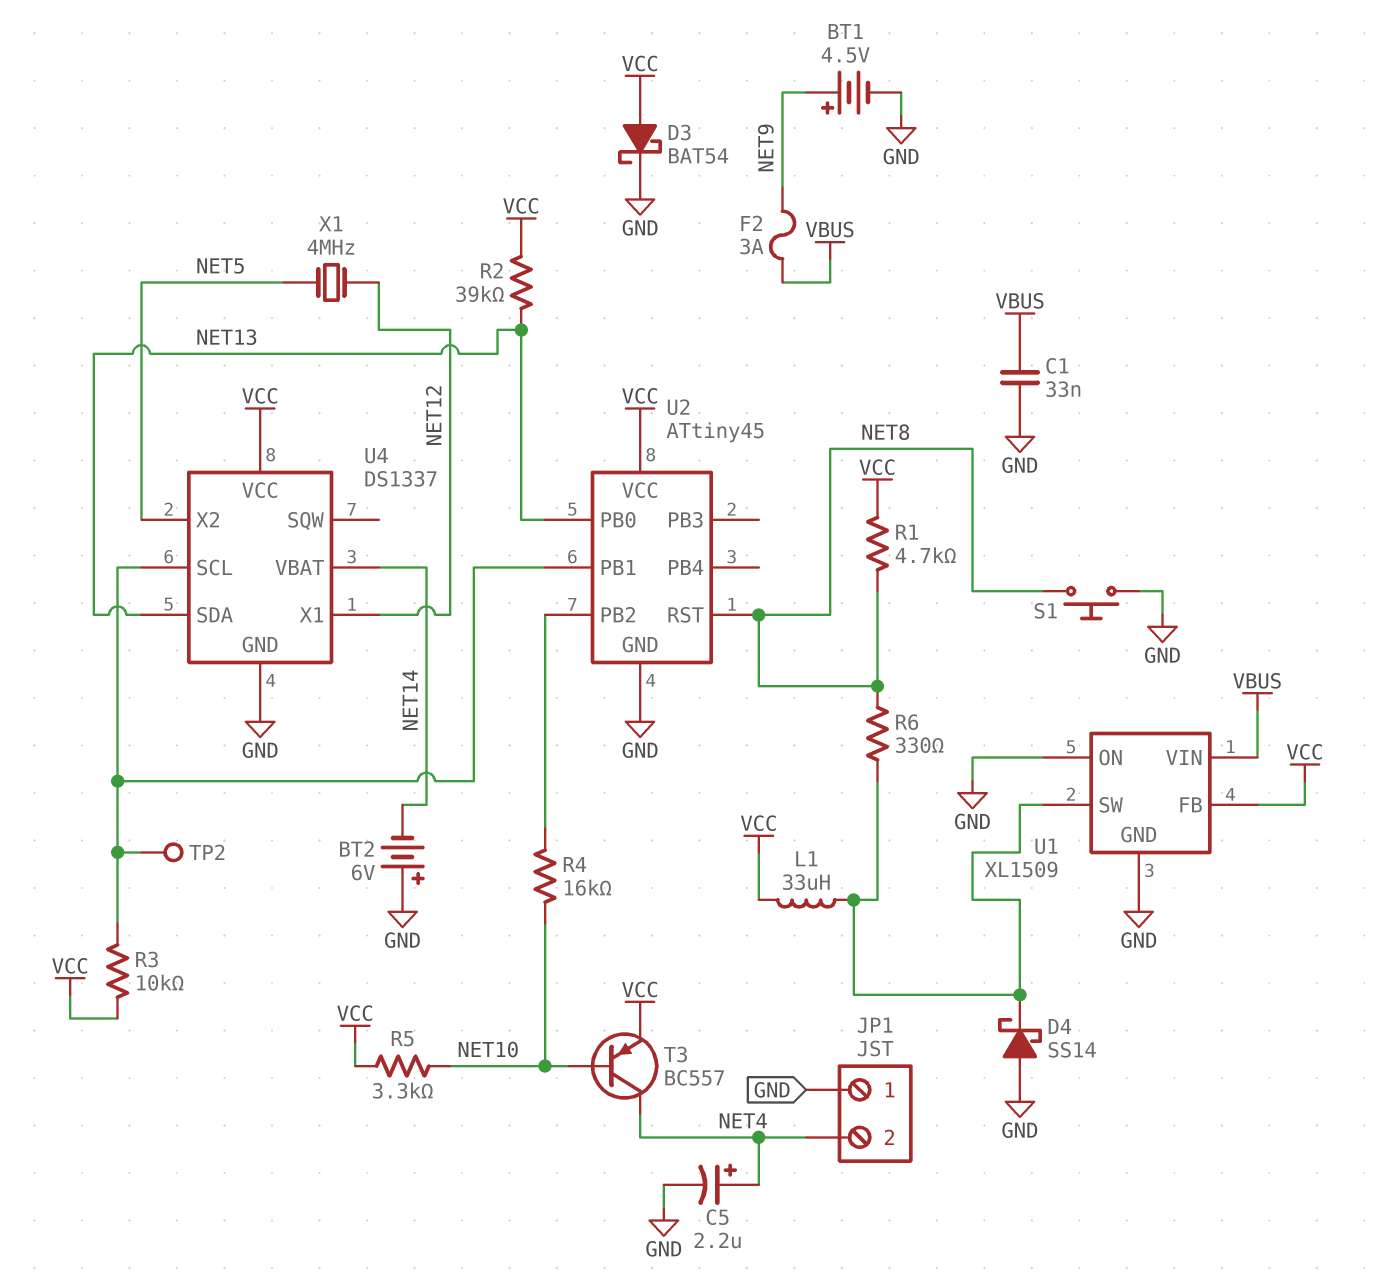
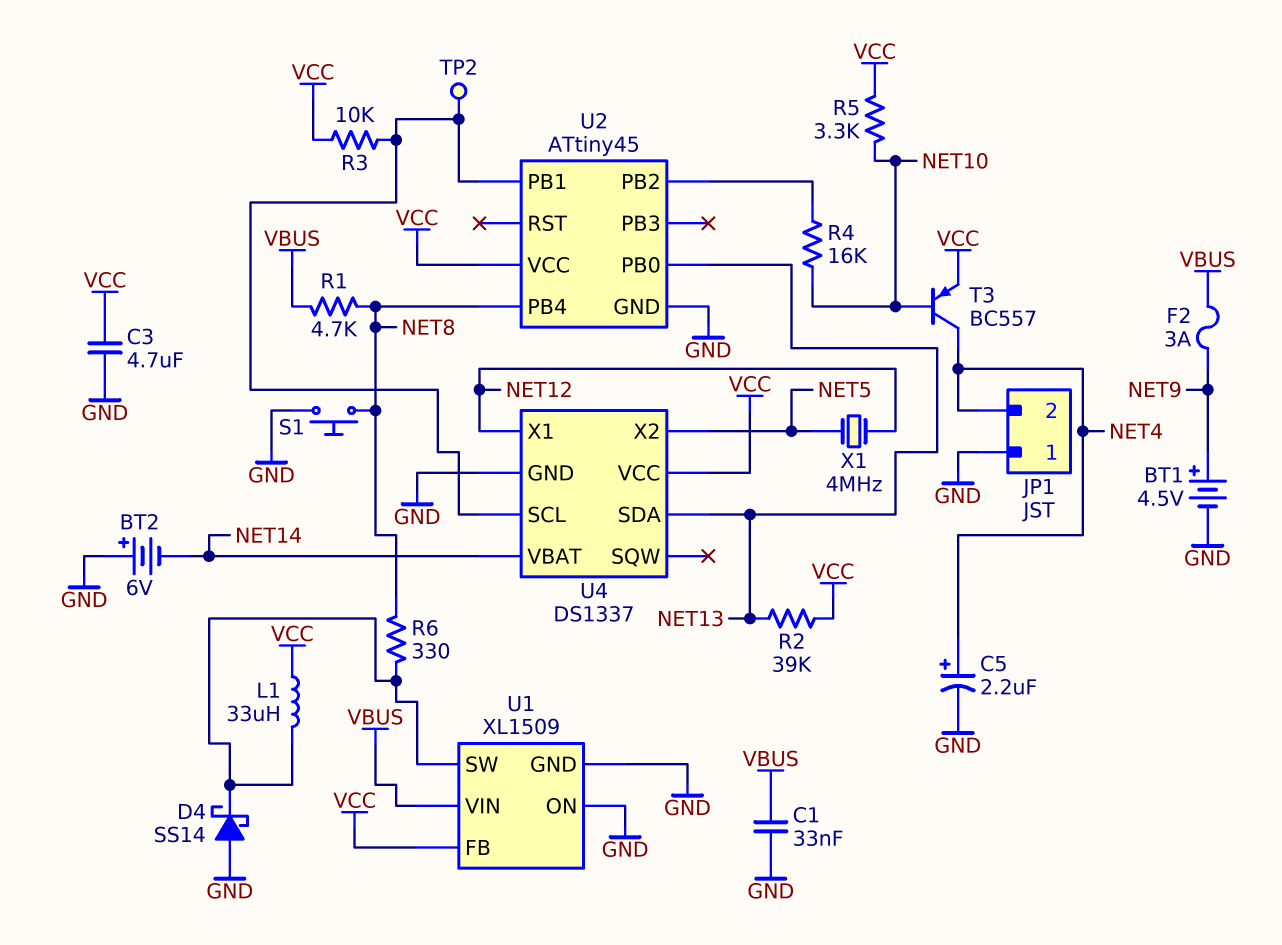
C3: none -> 4.7uF (GND, VCC)
D3: schottky BAT54 (A VCC, K GND) -> none
R1: 4.7k (NET8, VCC) -> 4.7k (NET8, VBUS)
U2 pin PB4: none -> NET8
U2 pin RST: NET8 -> none

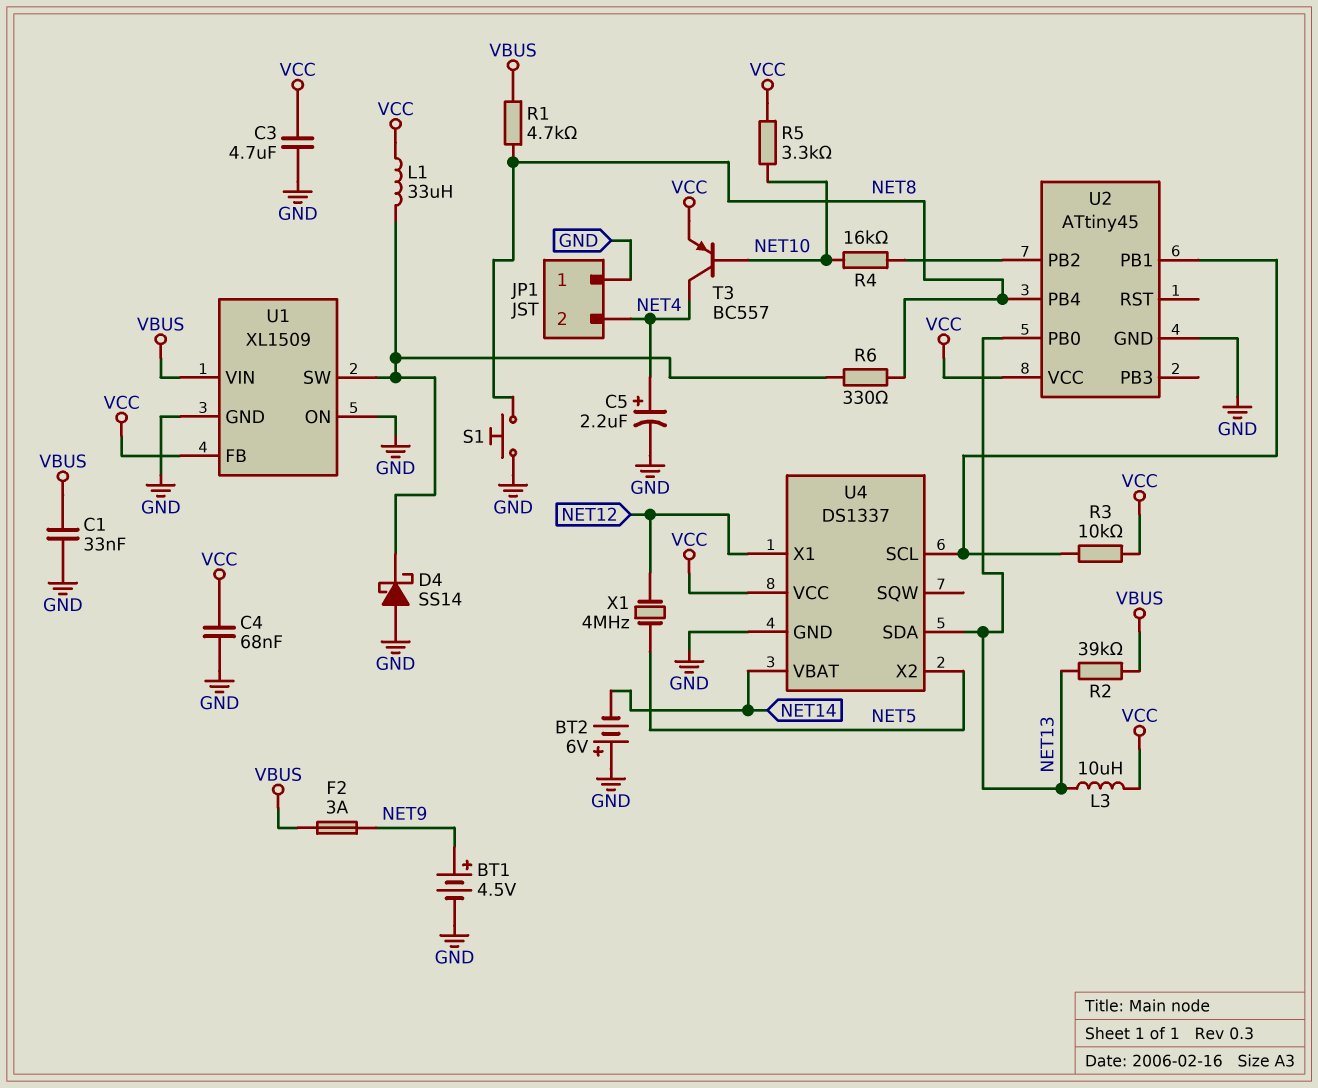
C4: none -> 68nF (GND, VCC)
L3: none -> 10uH (NET13, VCC)
R2: 39k (NET13, VCC) -> 39k (NET13, VBUS)
TP2: test point (U2/PB1) -> none

